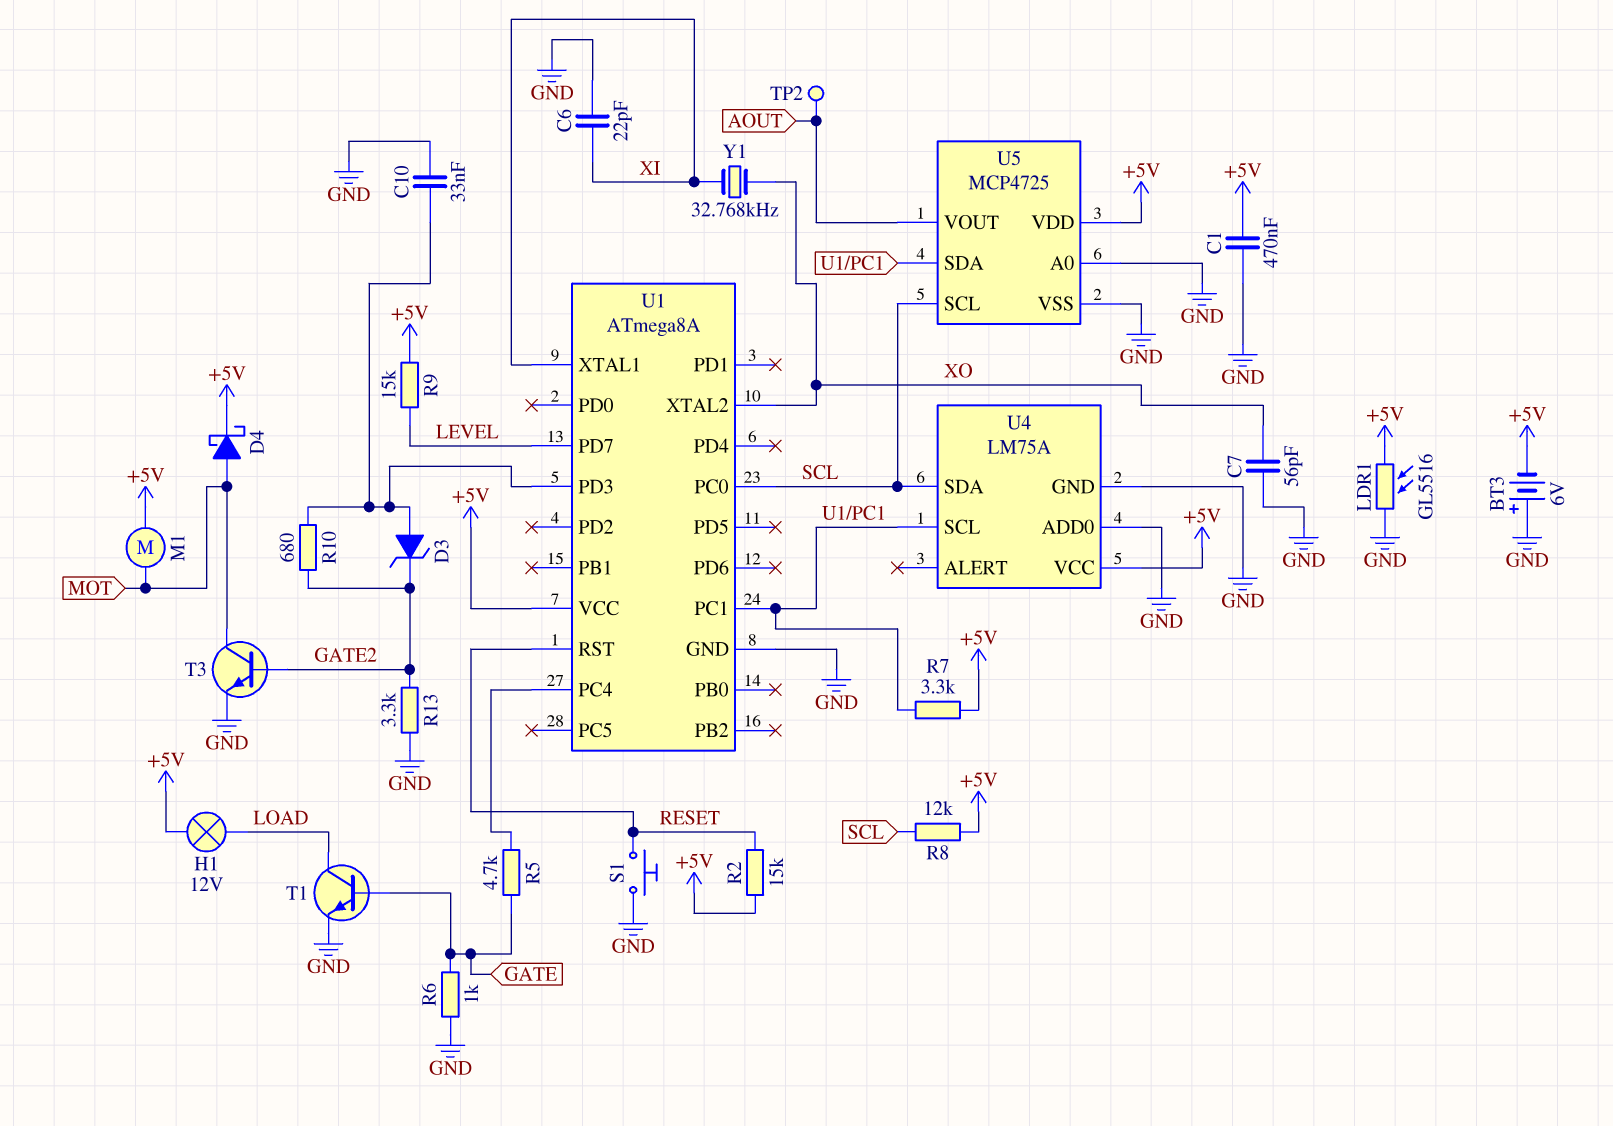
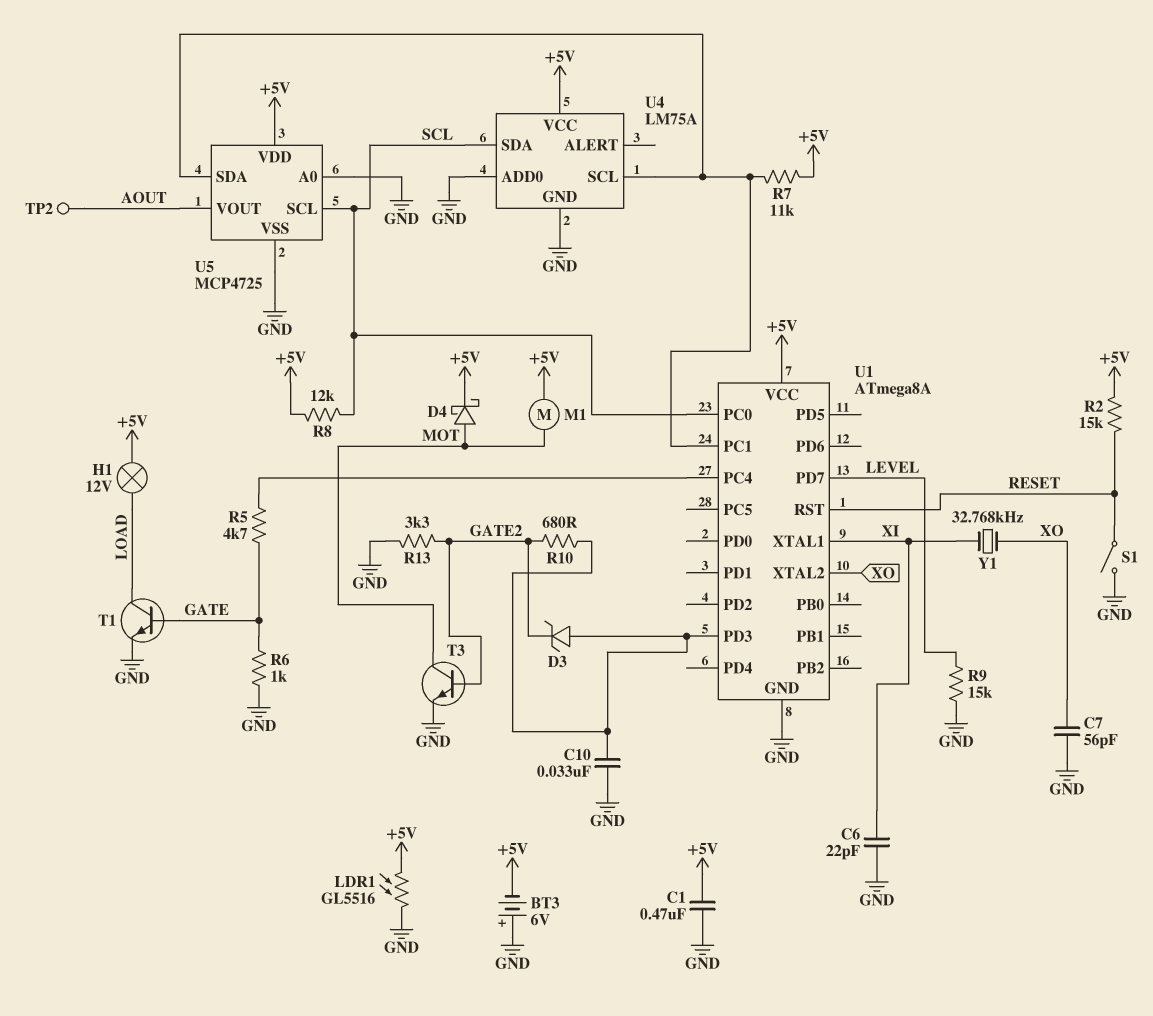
R7: 3.3k (+5V, U1/PC1) -> 11k (+5V, U1/PC1)
R9: 15k (+5V, LEVEL) -> 15k (GND, LEVEL)
S1: button (GND, RESET) -> switch (GND, RESET)

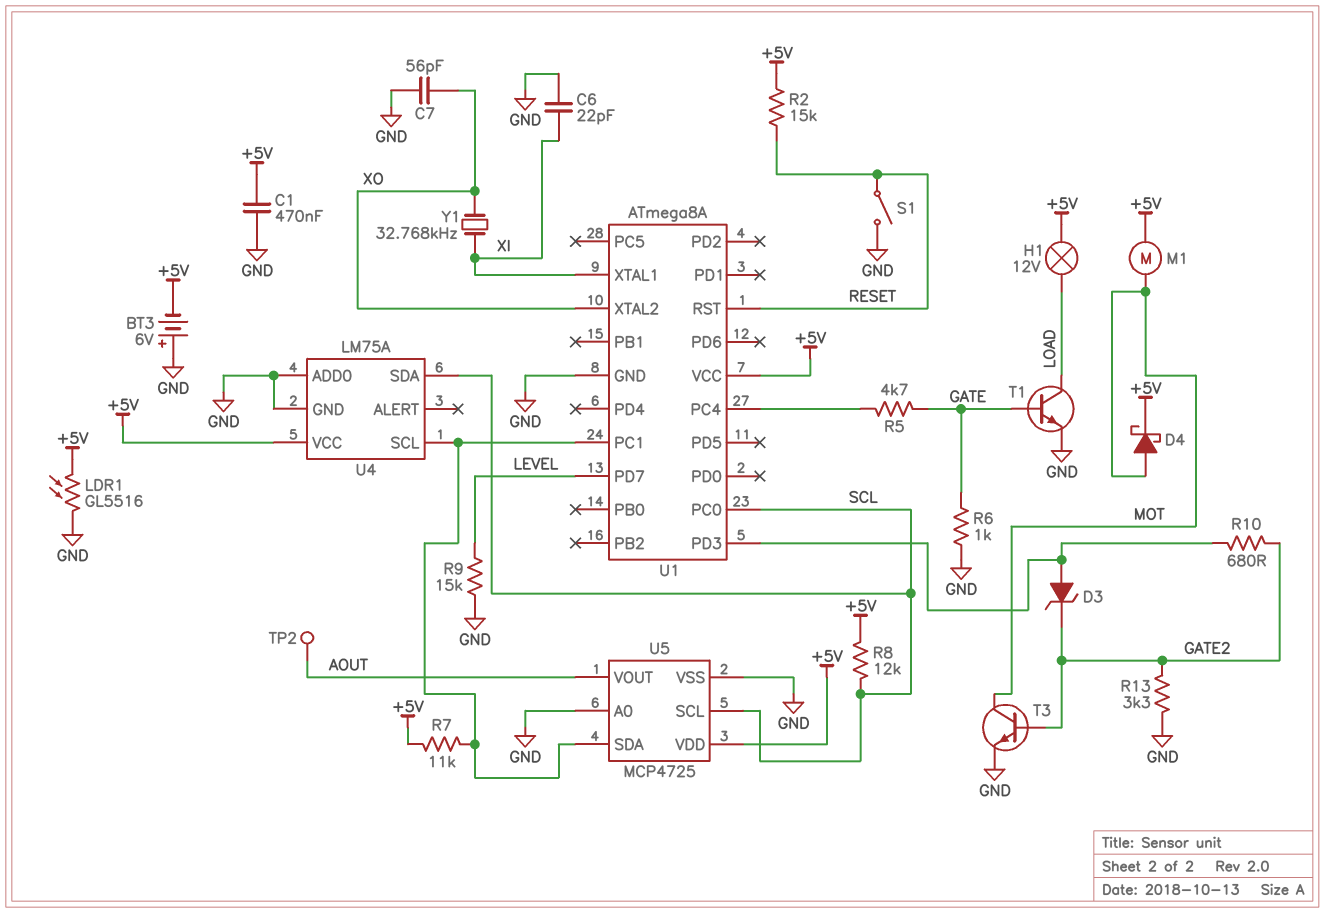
C10: 33nF (GND, U1/PD3) -> none

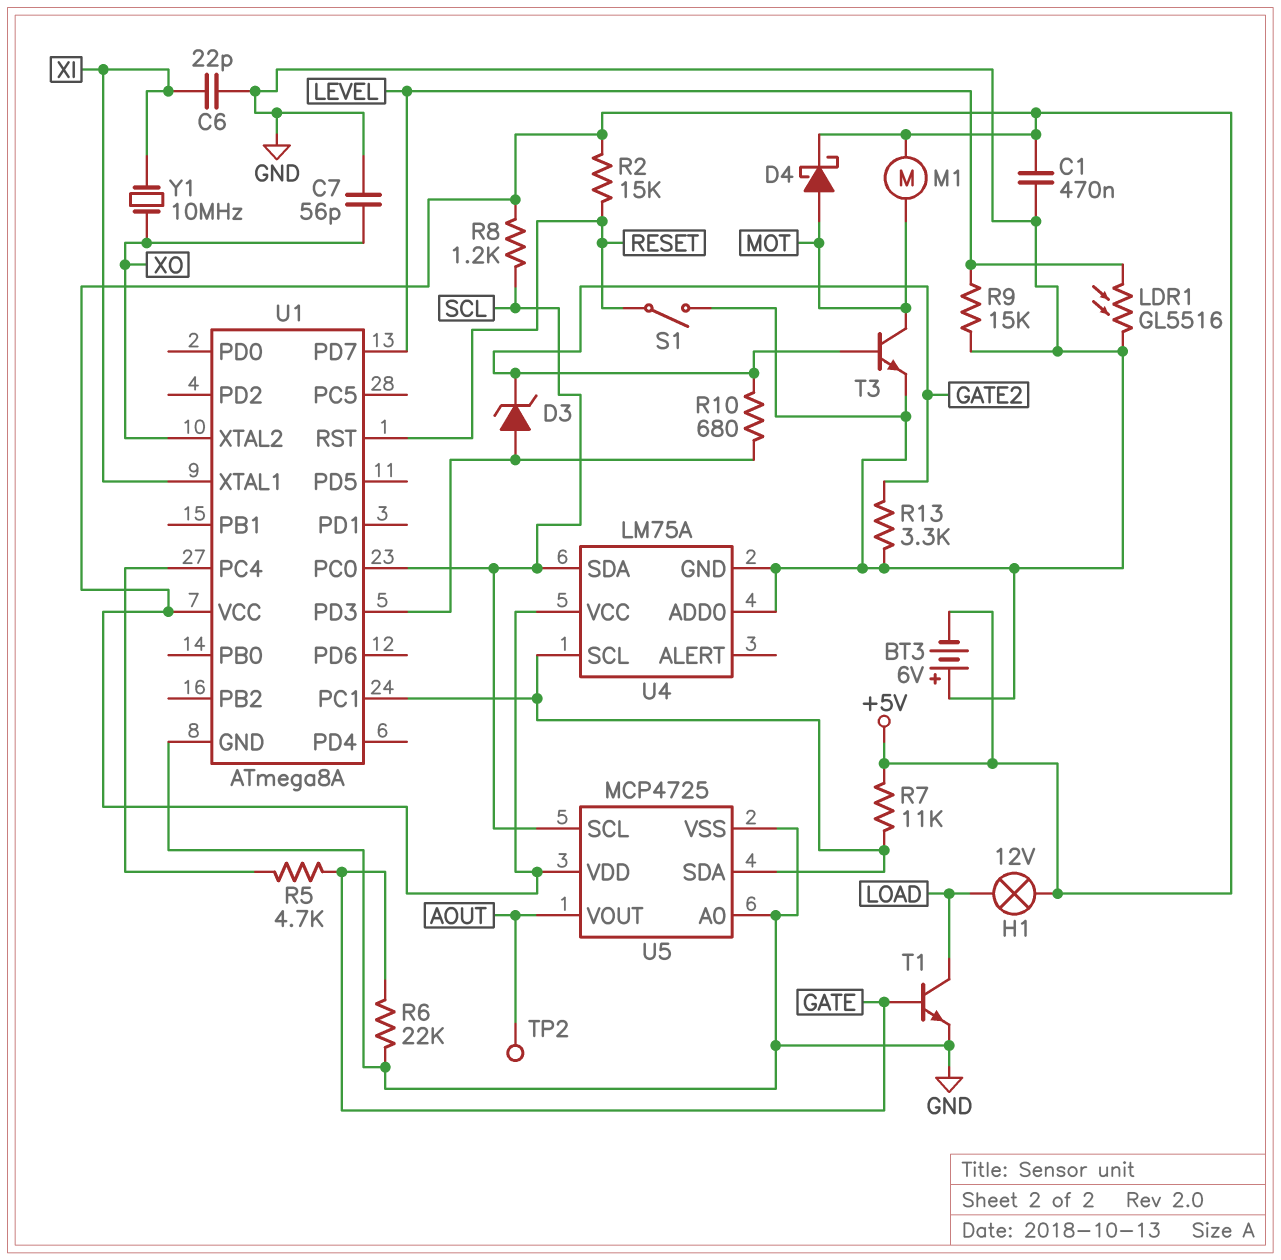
LDR1: GL5516 (+5V, GND) -> GL5516 (GND, LEVEL)
R6: 1k (GATE, GND) -> 22k (GATE, GND)
R8: 12k (+5V, SCL) -> 1.2k (+5V, SCL)
Y1: 32.768kHz (XI, XO) -> 10MHz (XI, XO)

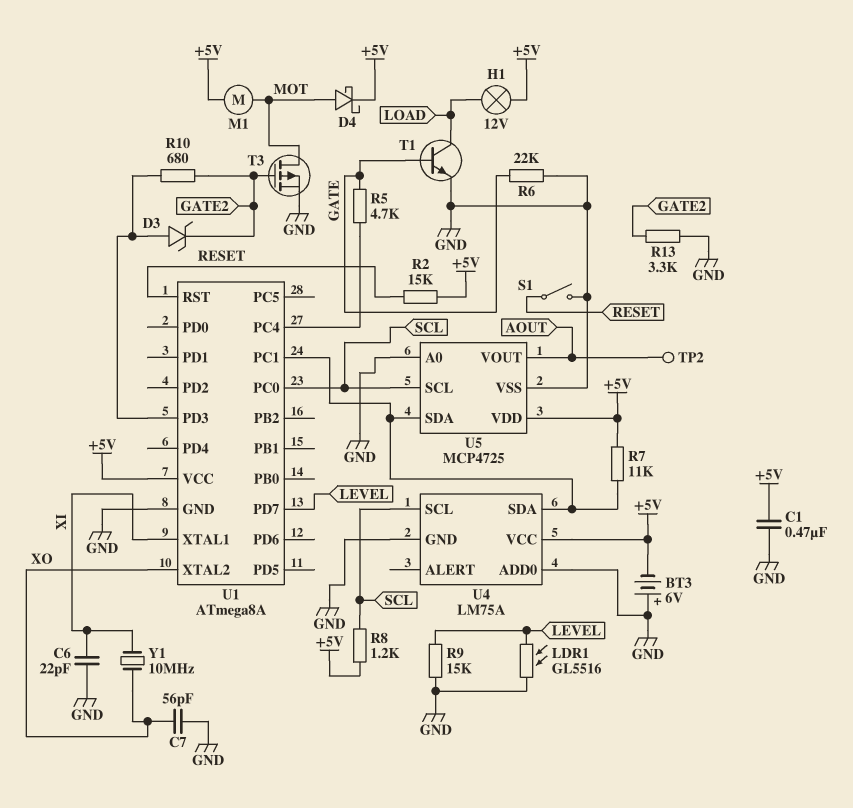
T3: NPN (B GATE2, C MOT, E GND) -> PMOS (G GATE2, D MOT, S GND)
U4 pin SCL: U1/PC1 -> SCL
U4 pin SDA: SCL -> U1/PC1

